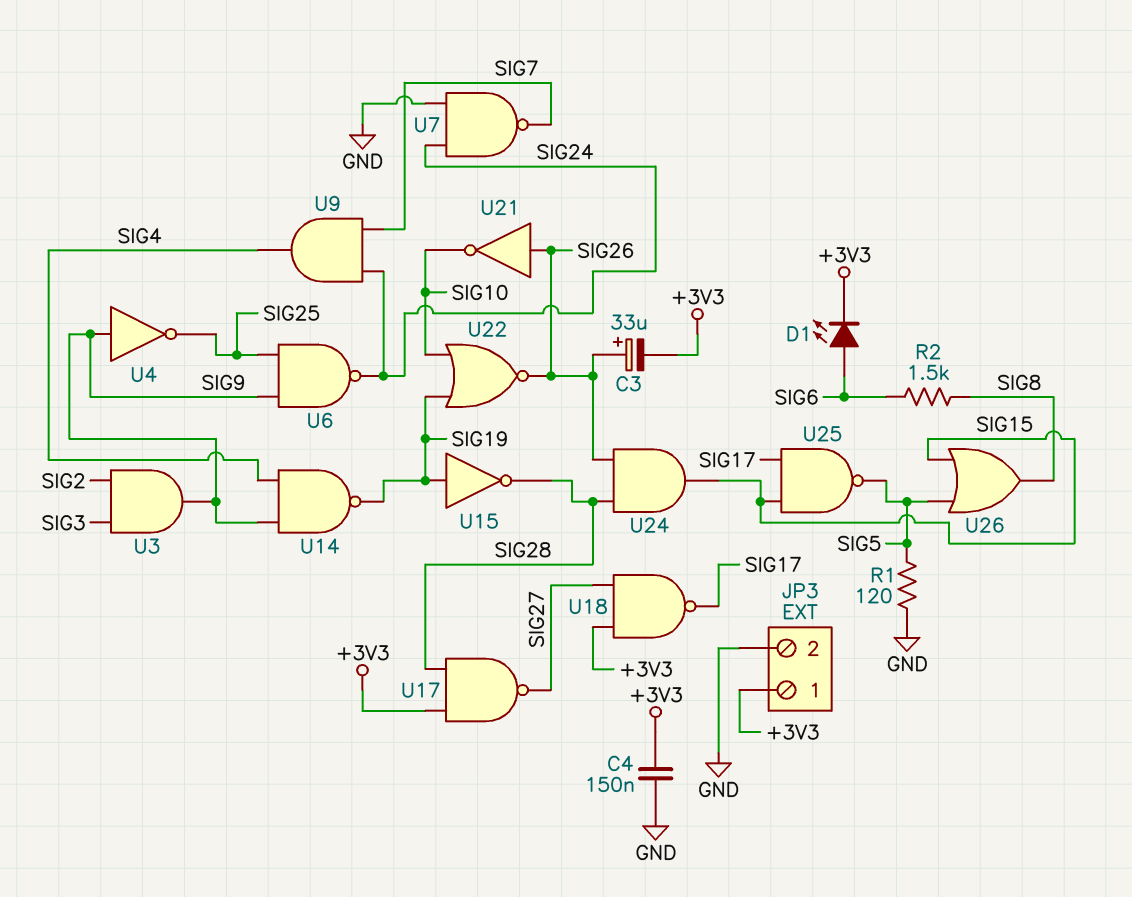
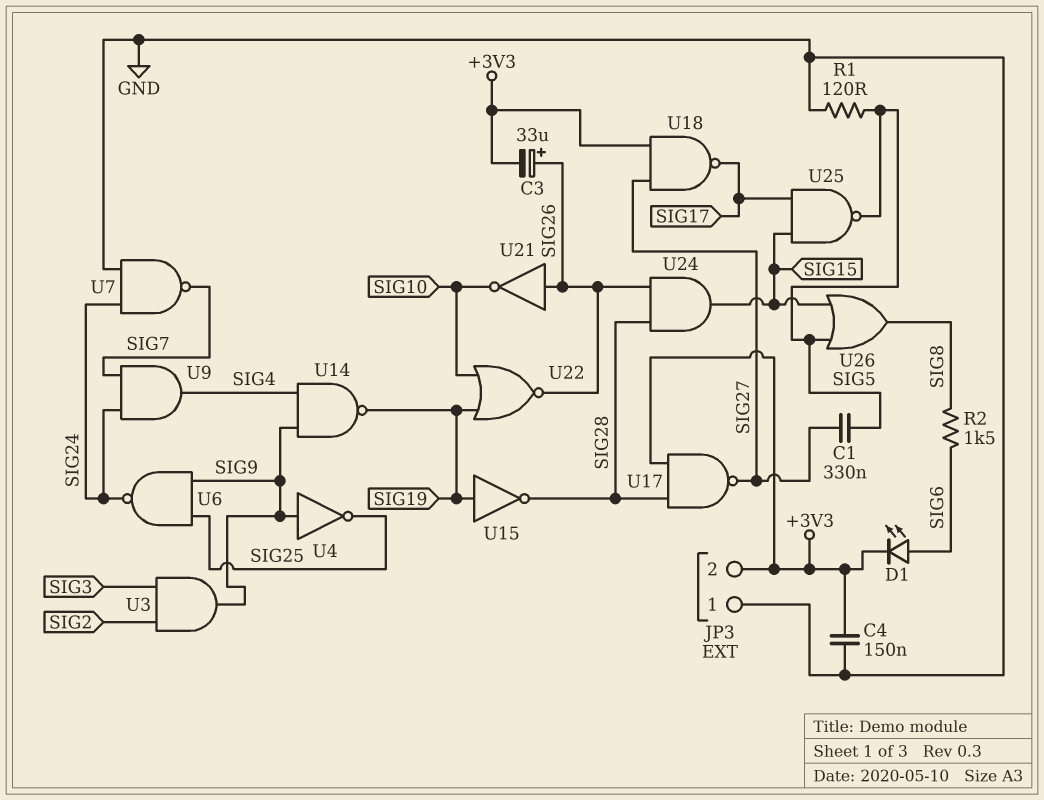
C1: none -> 330nF (SIG5, SIG27)
JP3 pin 1: +3V3 -> GND
JP3 pin 2: GND -> +3V3

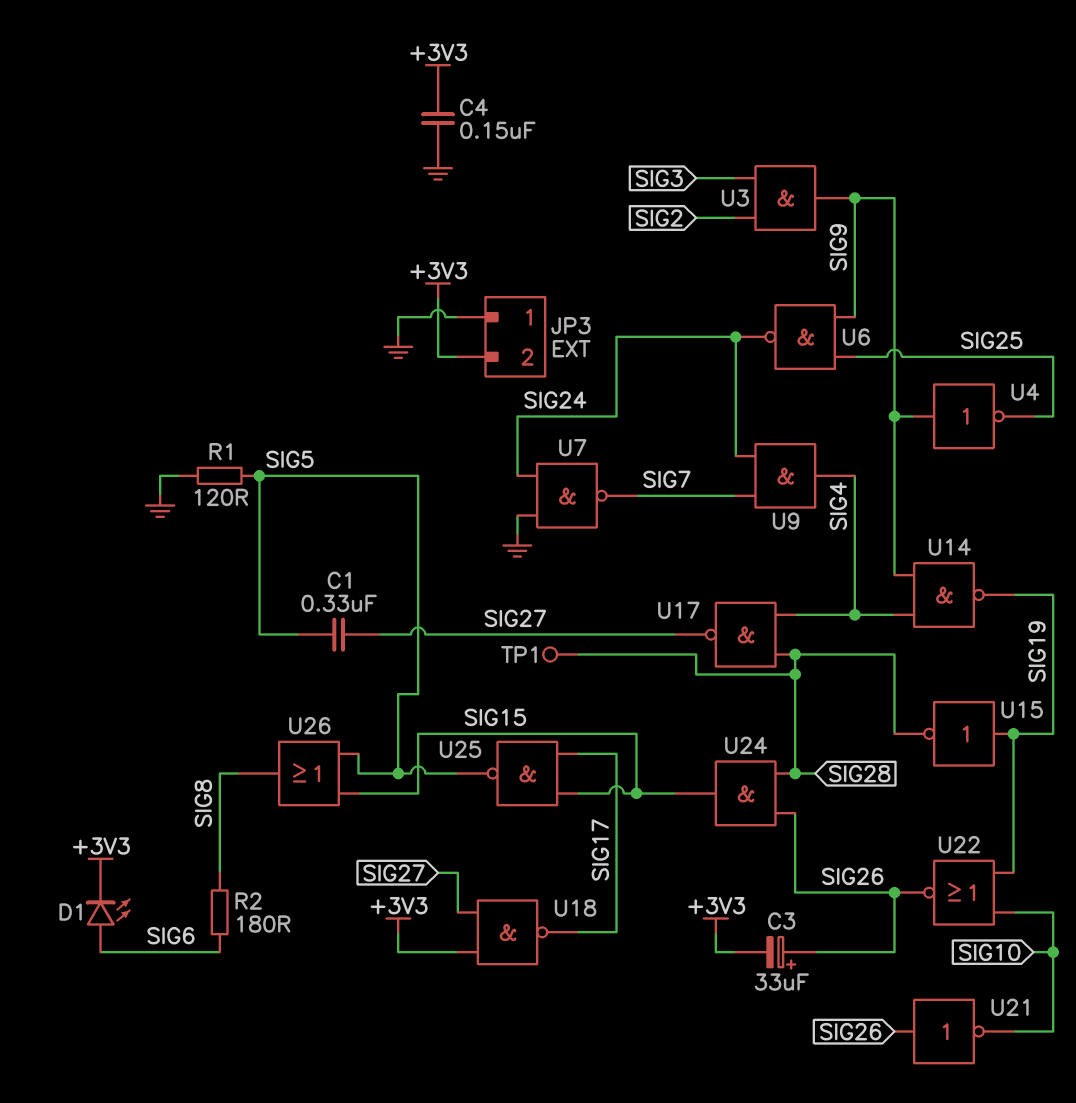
R2: 1.5k (SIG6, SIG8) -> 180 (SIG6, SIG8)
TP1: none -> test point (SIG28)
U17: NAND (in +3V3, in SIG28, out SIG27) -> NAND (in SIG4, in SIG28, out SIG27)

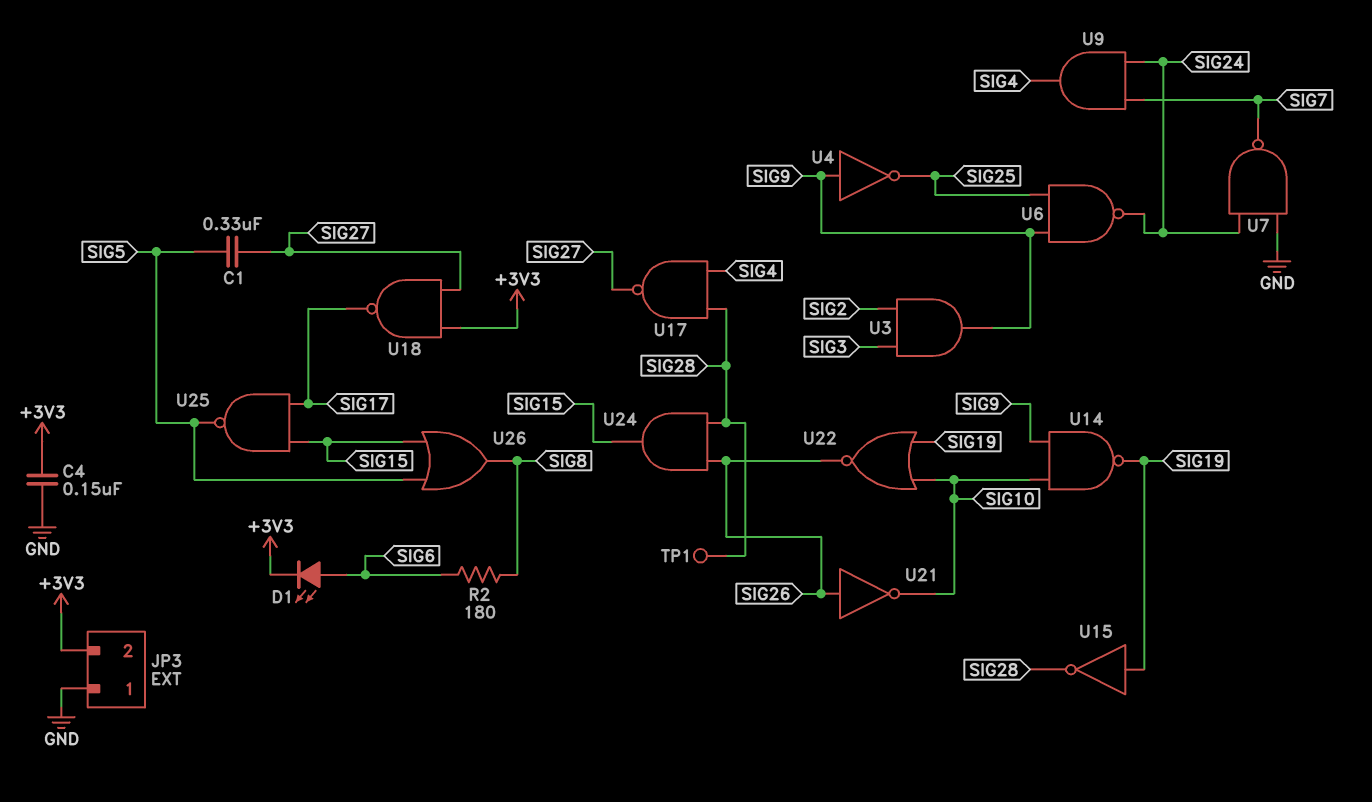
C3: 33uF (plus SIG26, minus +3V3) -> none
R1: 120 (GND, SIG5) -> none
U14: NAND (in SIG4, in SIG9, out SIG19) -> NAND (in SIG9, in SIG10, out SIG19)

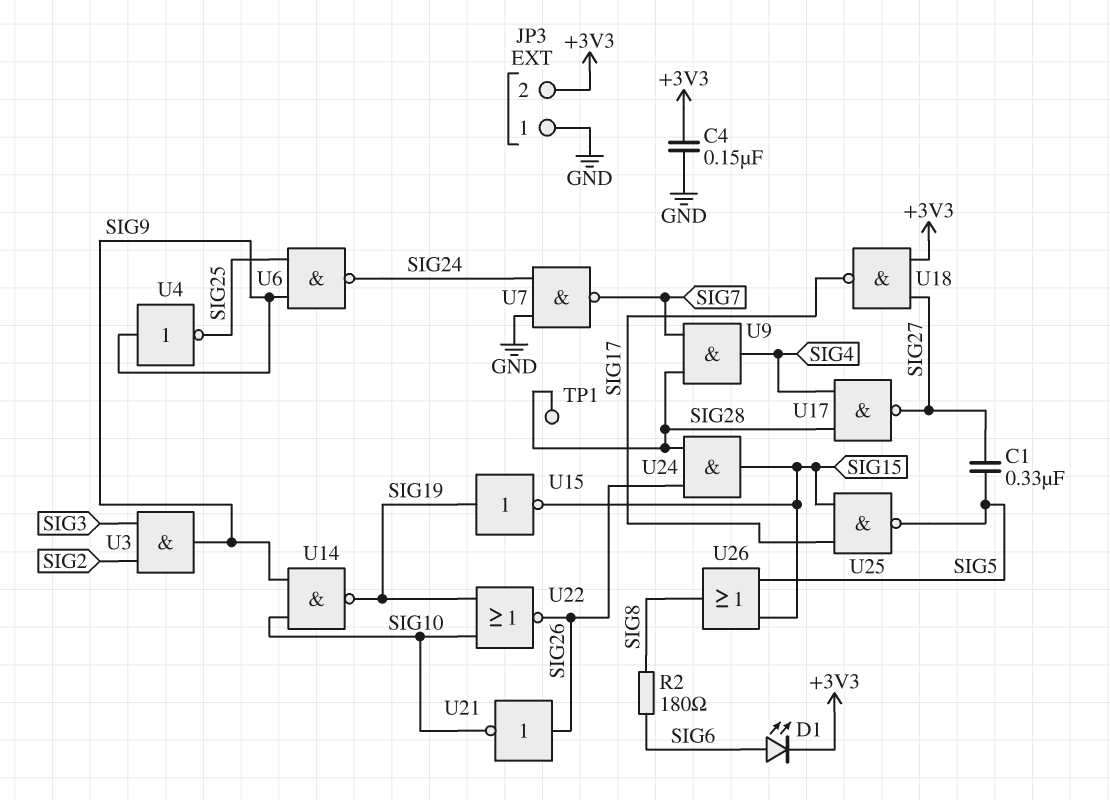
U9: AND (in SIG7, in SIG24, out SIG4) -> AND (in SIG7, in SIG28, out SIG4)
U15: NOT (in SIG19, out SIG28) -> NOT (in SIG19, out SIG15)

